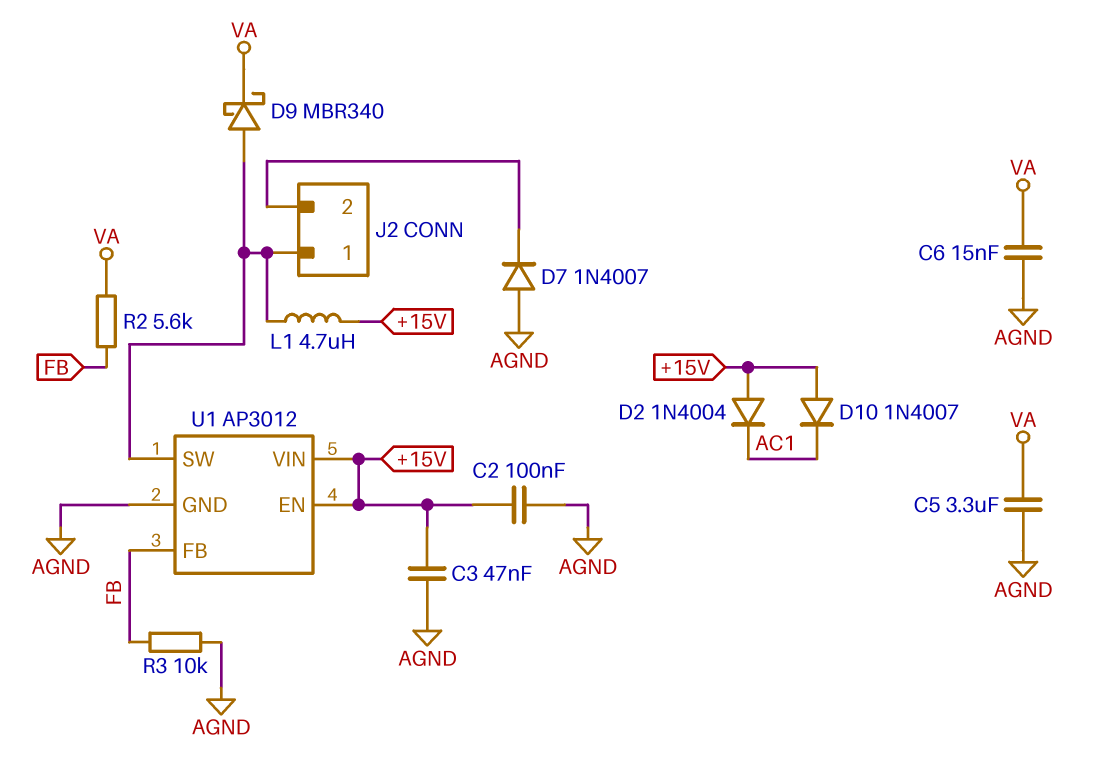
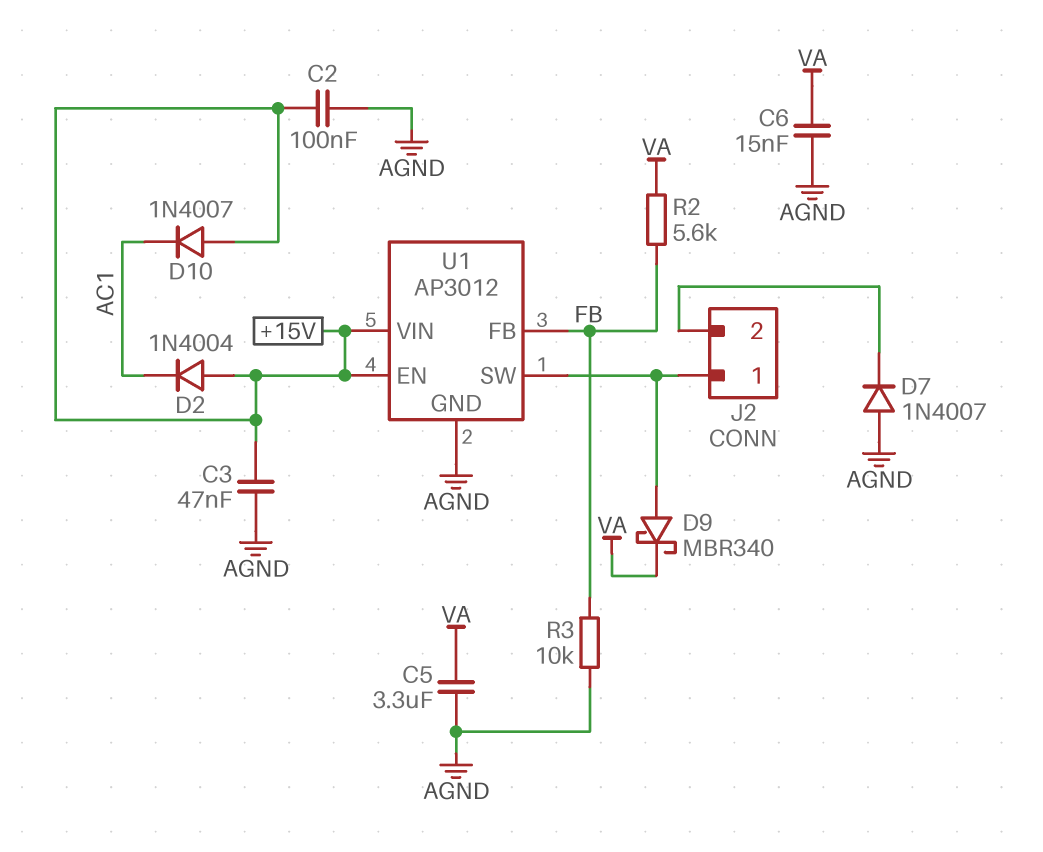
L1: 4.7uH (+15V, J2/1) -> none

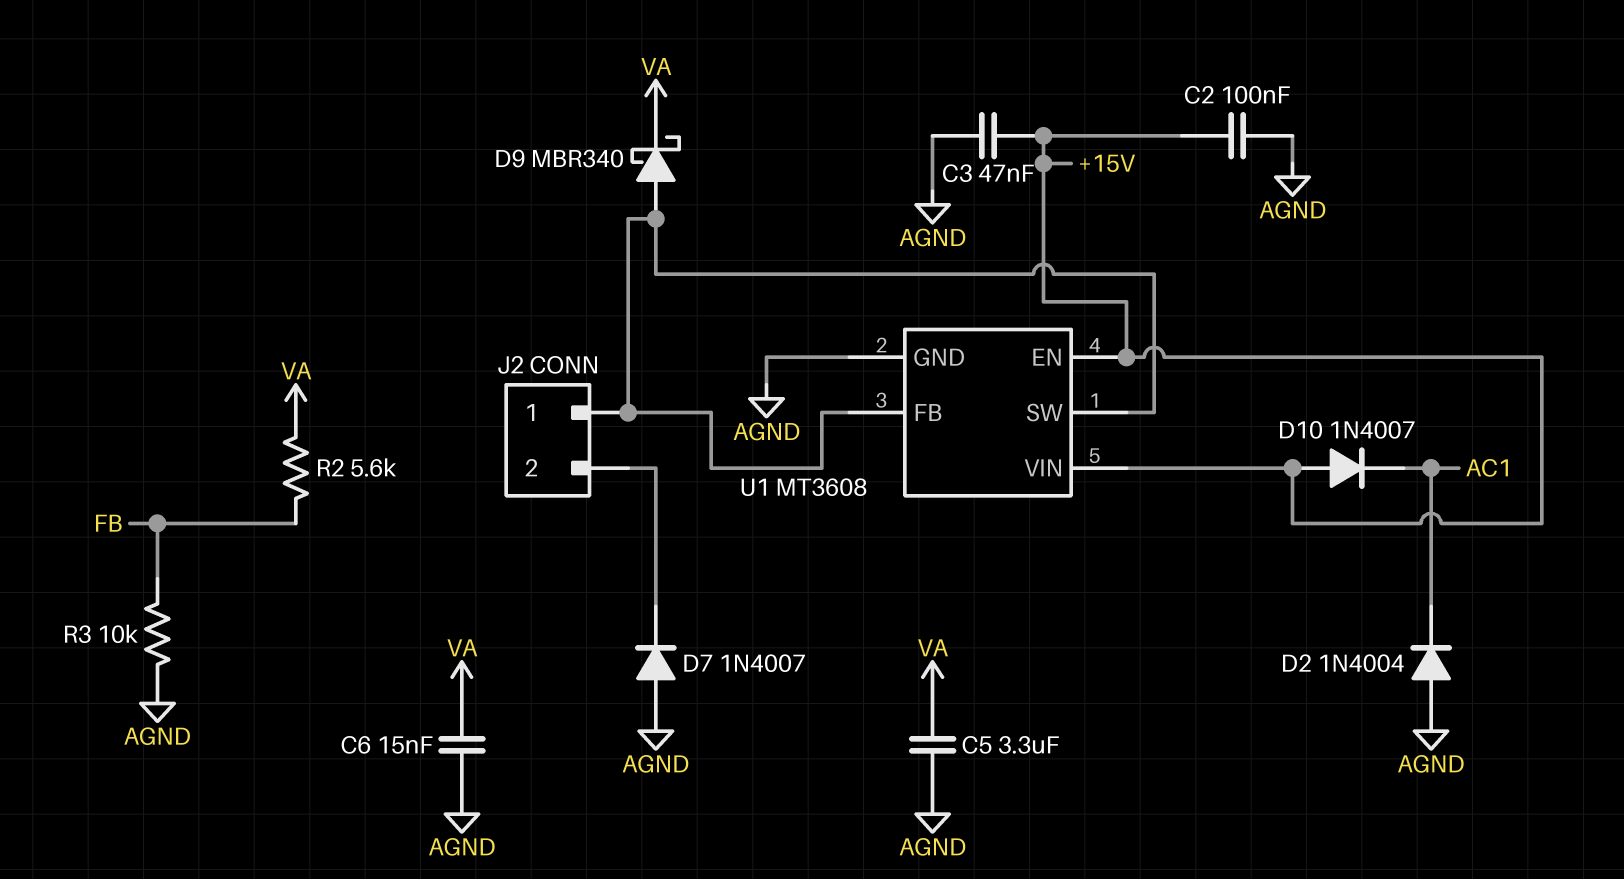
D2: diode 1N4004 (A +15V, K AC1) -> diode 1N4004 (A AGND, K AC1)
U1: AP3012 -> MT3608
U1 pin FB: FB -> J2/1

